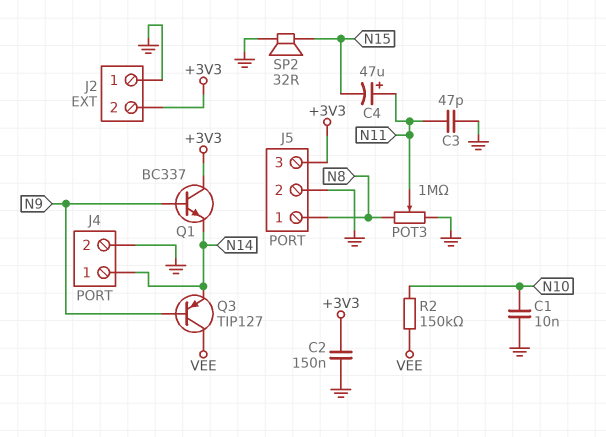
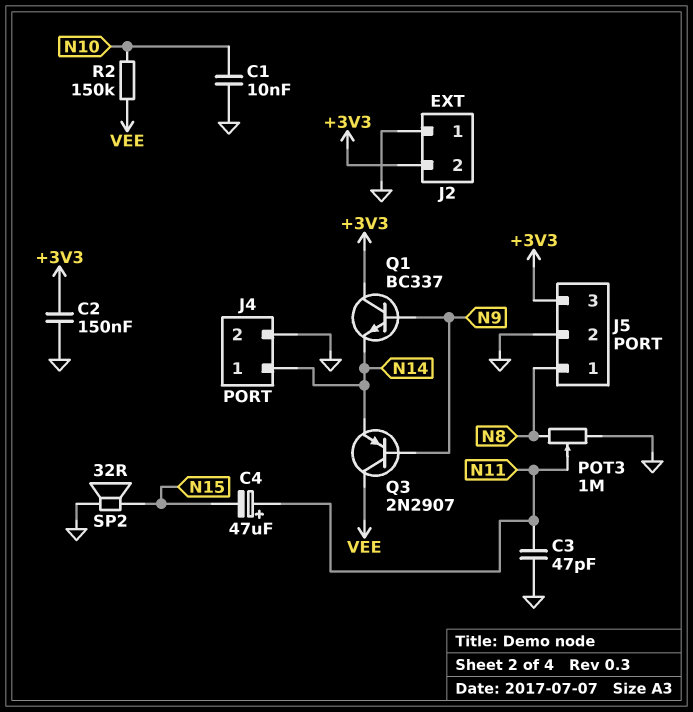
Q3: PNP TIP127 (B N9, C VEE, E N14) -> PNP 2N2907 (B N9, C VEE, E N14)

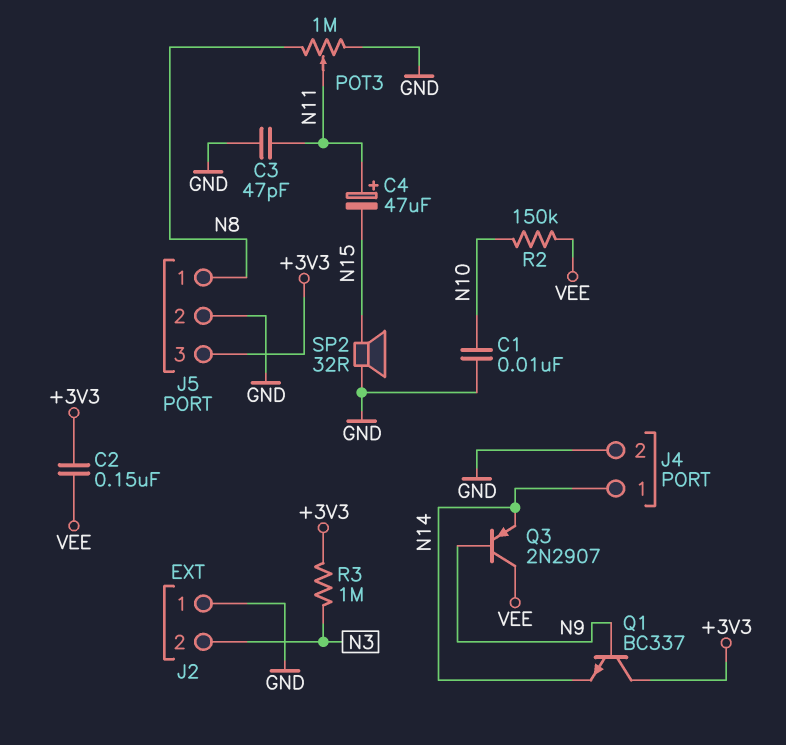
C2: 150nF (+3V3, GND) -> 150nF (+3V3, VEE)
J2 pin 2: +3V3 -> N3
R3: none -> 1M (+3V3, N3)

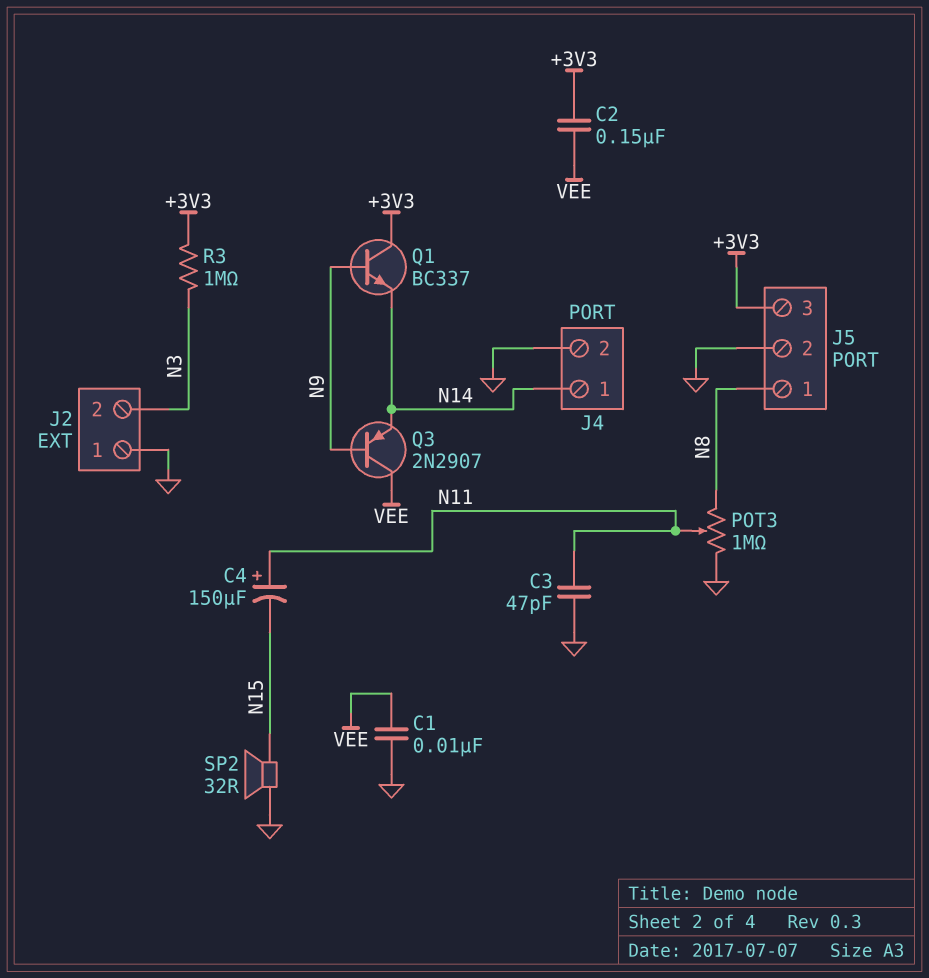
C1: 10nF (GND, N10) -> 10nF (GND, VEE)
C4: 47uF (plus N11, minus N15) -> 150uF (plus N11, minus N15)
R2: 150k (N10, VEE) -> none

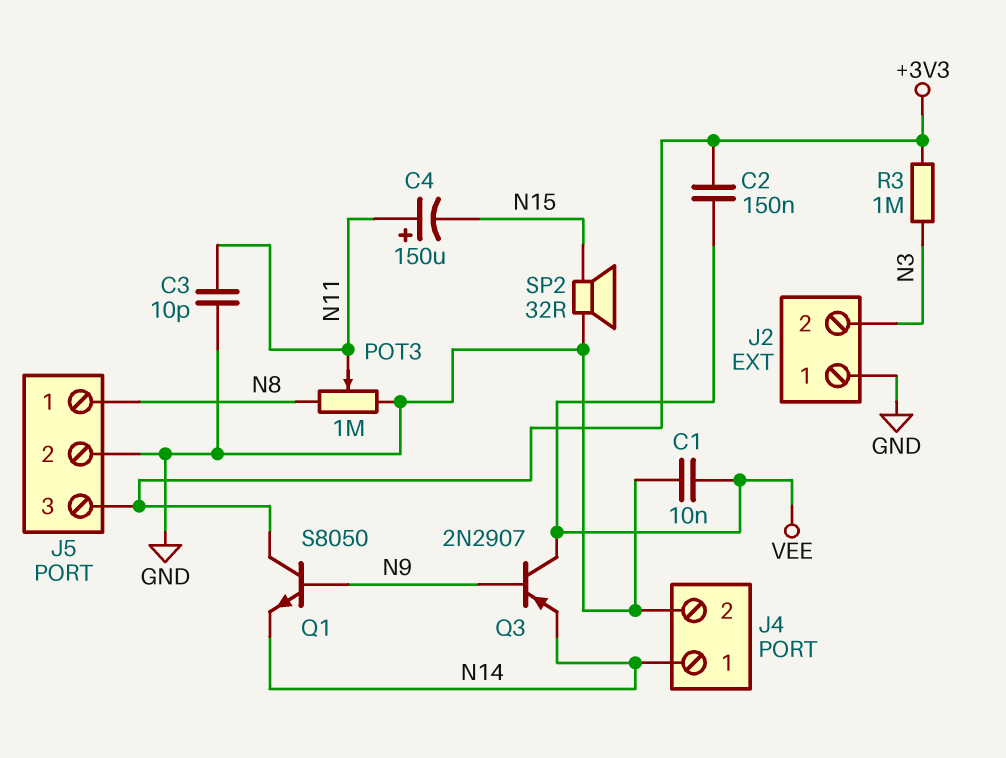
C3: 47pF (GND, N11) -> 10pF (GND, N11)
Q1: NPN BC337 (B N9, C +3V3, E N14) -> NPN S8050 (B N9, C +3V3, E N14)

